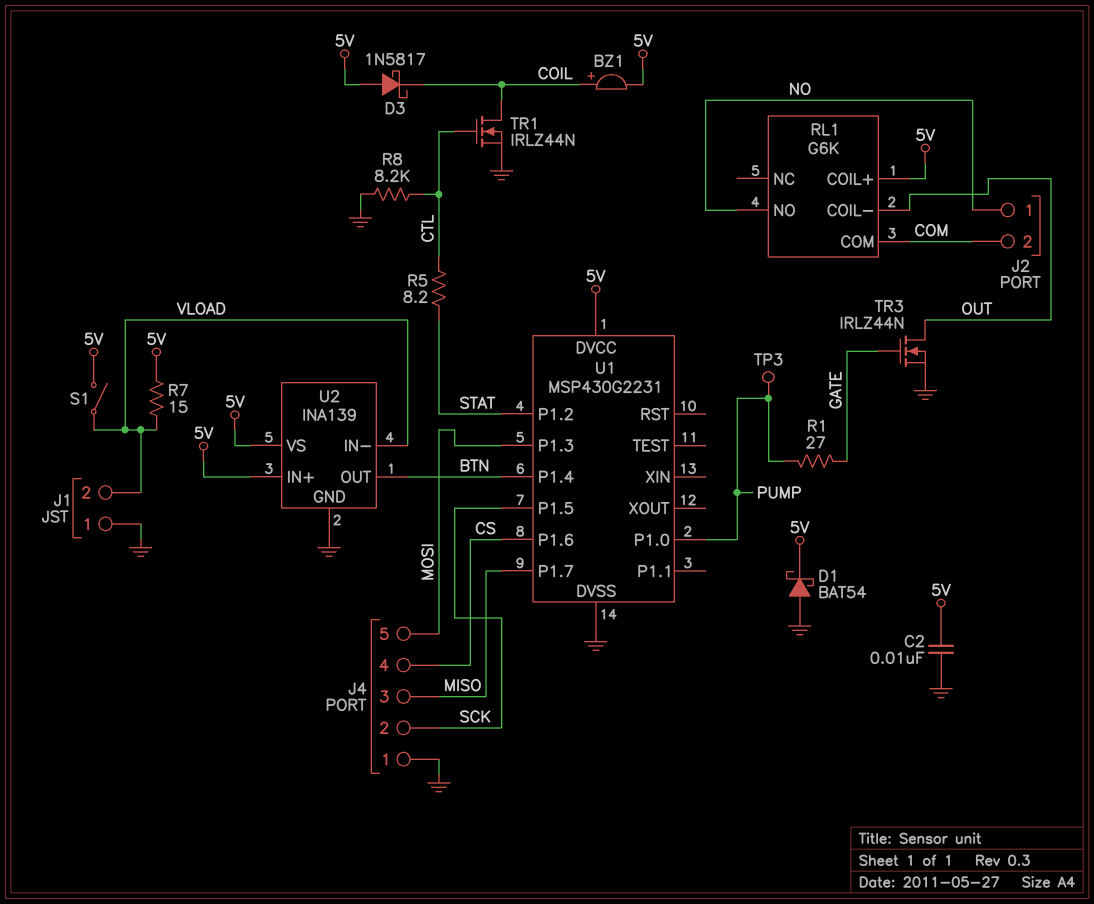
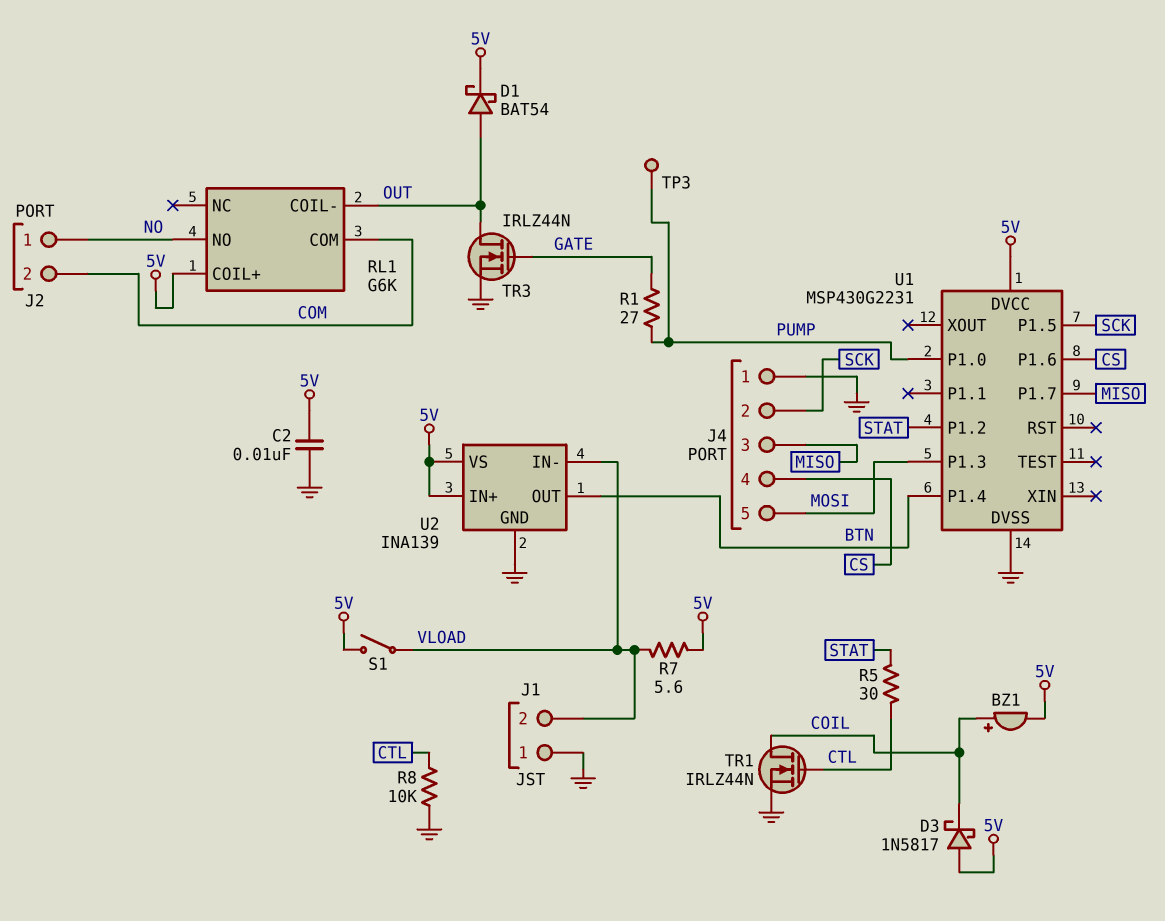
D1: schottky BAT54 (A GND, K 5V) -> schottky BAT54 (A OUT, K 5V)
R5: 8.2 (CTL, STAT) -> 30 (CTL, STAT)
R7: 15 (5V, VLOAD) -> 5.6 (5V, VLOAD)
R8: 8.2k (CTL, GND) -> 10k (CTL, GND)

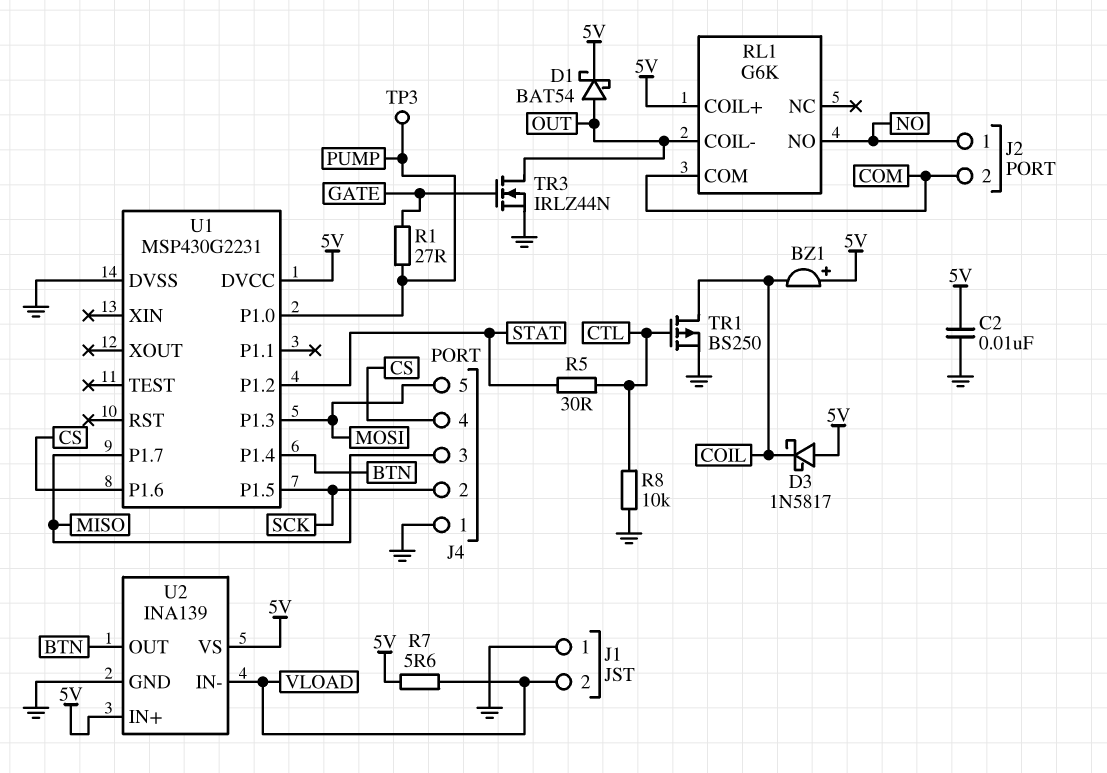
BZ1: buzzer (plus COIL, minus 5V) -> buzzer (plus 5V, minus COIL)
S1: switch (5V, VLOAD) -> none
TR1: NMOS IRLZ44N (G CTL, D COIL, S GND) -> PMOS BS250 (G CTL, D COIL, S GND)

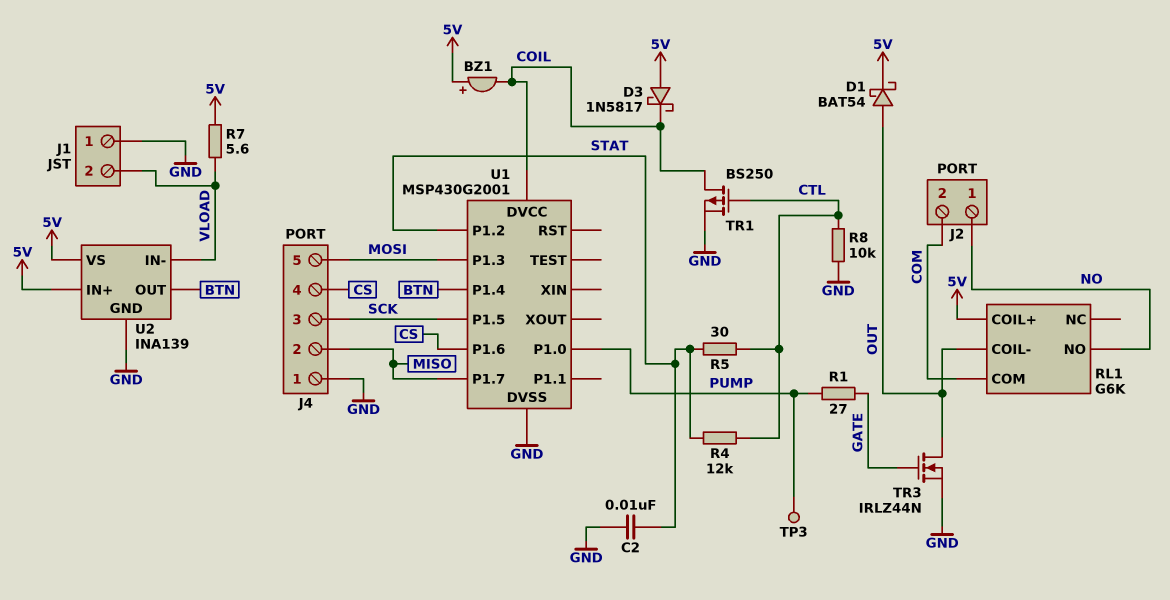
C2: 10nF (5V, GND) -> 10nF (GND, STAT)
J4 pin 2: SCK -> MISO
J4 pin 3: MISO -> SCK
R4: none -> 12k (CTL, STAT)
U1: MSP430G2231 -> MSP430G2001
U1 pin DVCC: 5V -> COIL

